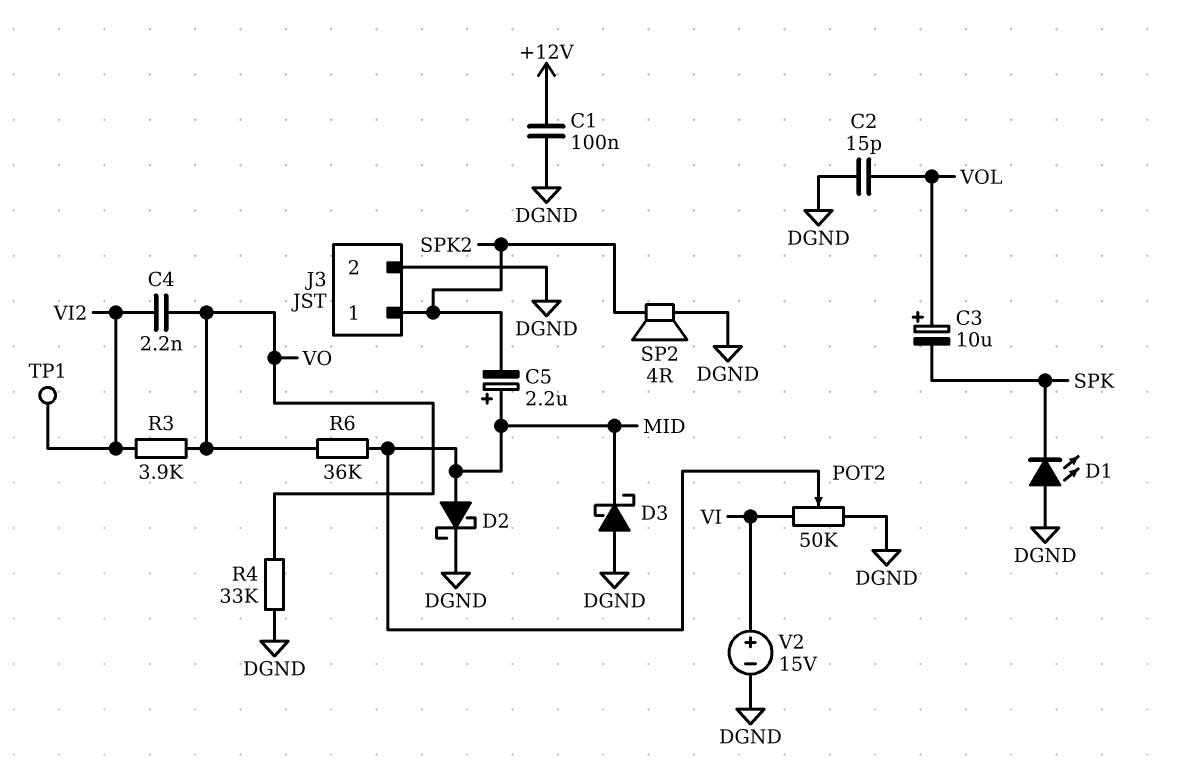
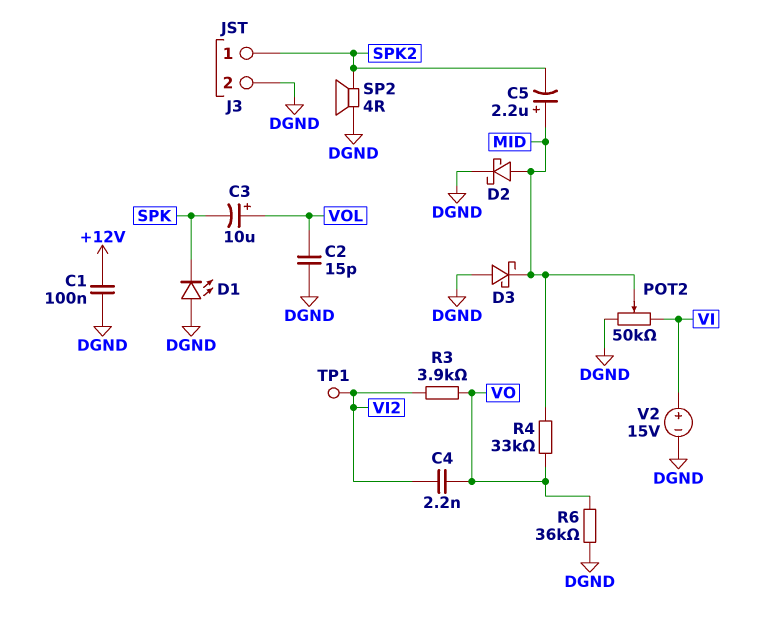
R4: 33k (DGND, VO) -> 33k (MID, VO)
R6: 36k (MID, VO) -> 36k (DGND, VO)

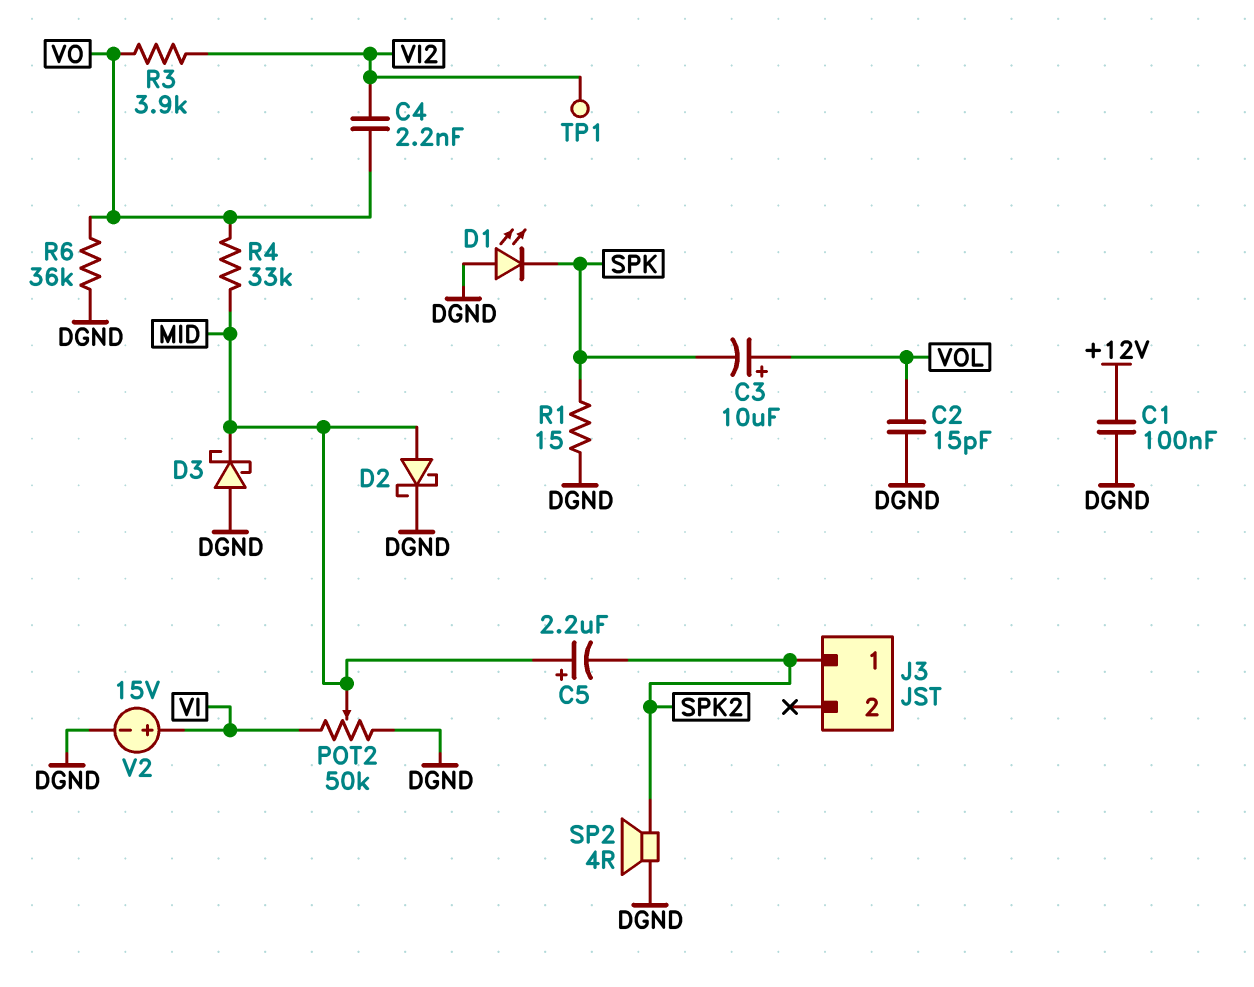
J3 pin 2: DGND -> none
R1: none -> 15 (DGND, SPK)

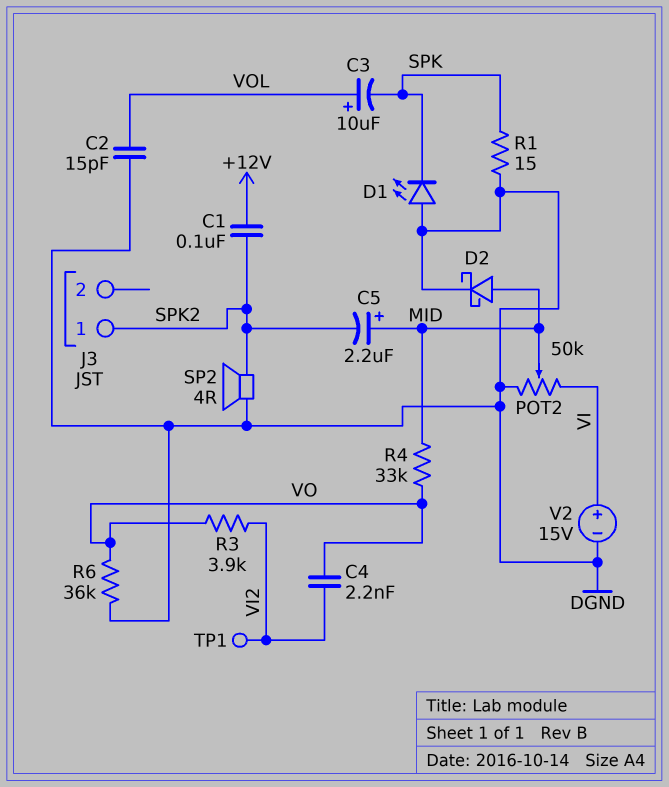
C1: 100nF (+12V, DGND) -> 100nF (+12V, SPK2)
D3: schottky (A DGND, K MID) -> none

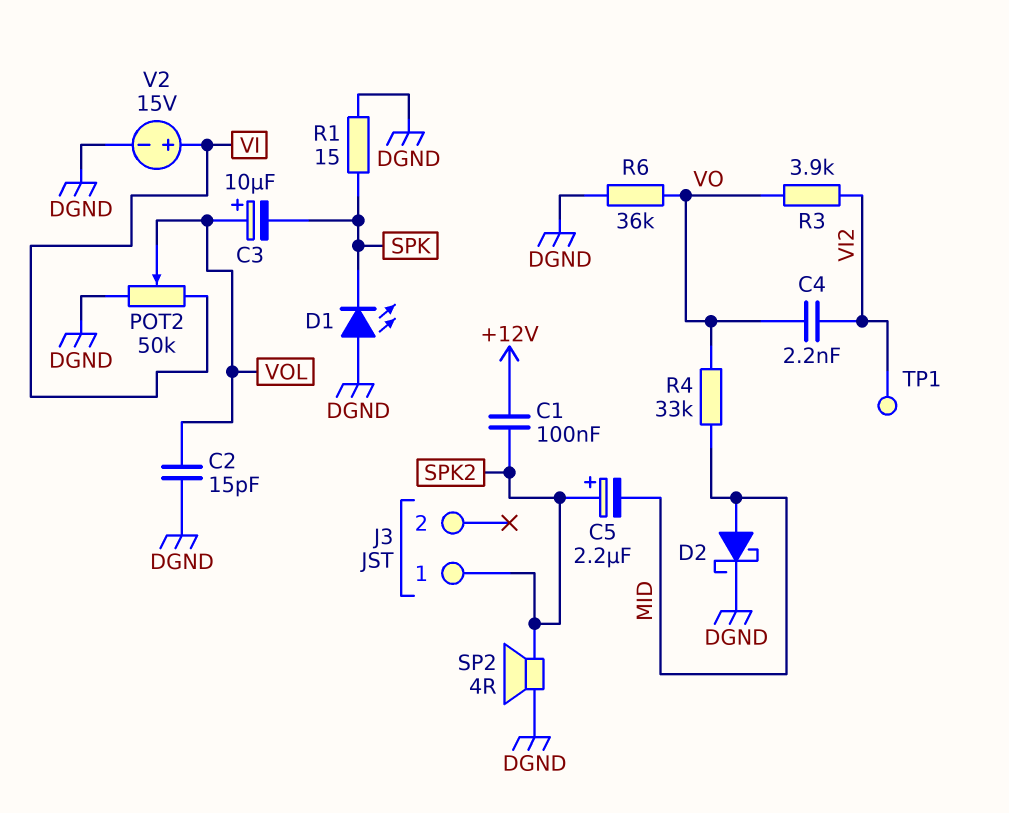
C5: 2.2uF (plus MID, minus SPK2) -> 2.2uF (plus SPK2, minus MID)
POT2: 50k (DGND, VI, wiper MID) -> 50k (DGND, VI, wiper VOL)

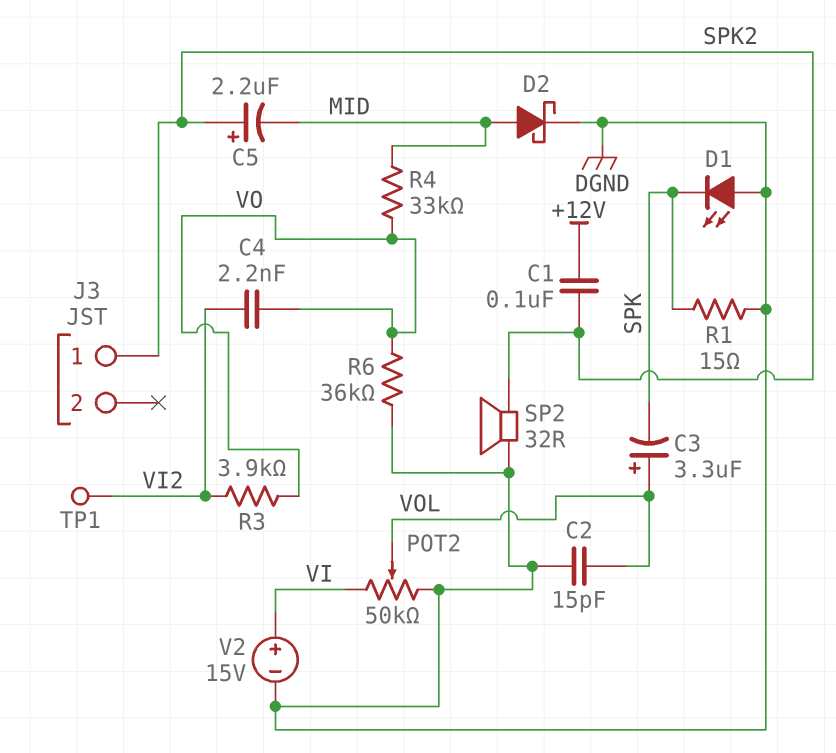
C3: 10uF (plus VOL, minus SPK) -> 3.3uF (plus VOL, minus SPK)
SP2: speaker 4R (DGND, SPK2) -> speaker 32R (DGND, SPK2)

